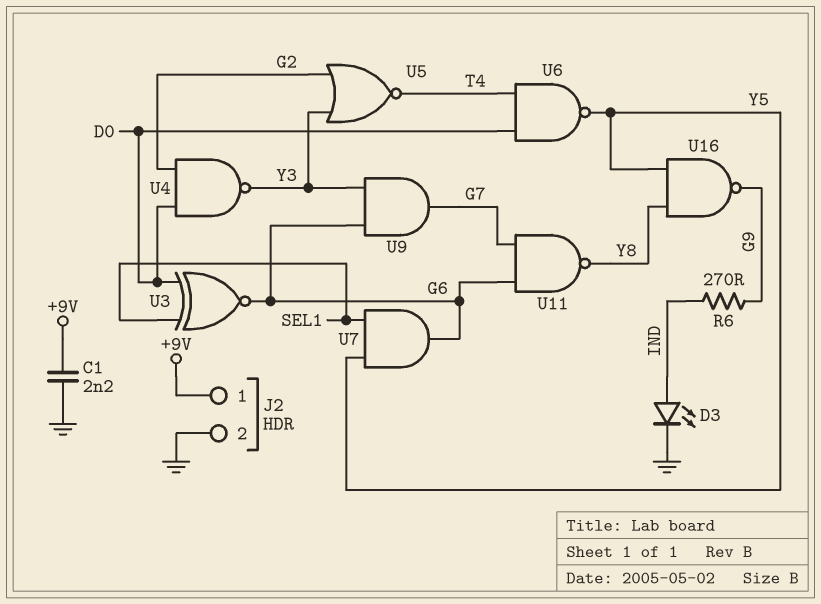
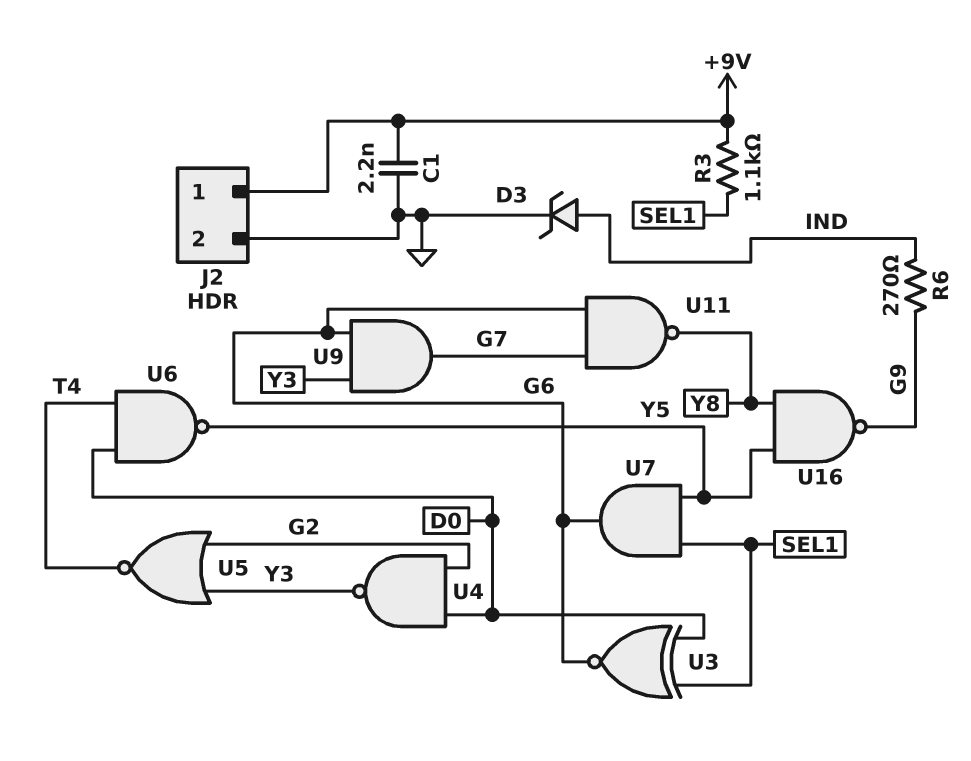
D3: LED (A IND, K GND) -> zener (A IND, K GND)
R3: none -> 1.1k (+9V, SEL1)

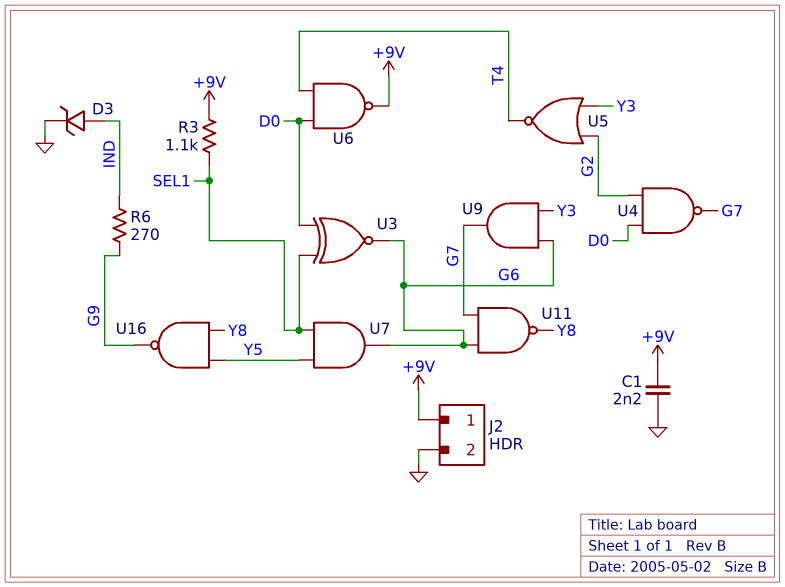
U4: NAND (in D0, in G2, out Y3) -> NAND (in D0, in G2, out G7)
U6: NAND (in D0, in T4, out Y5) -> NAND (in D0, in T4, out +9V)

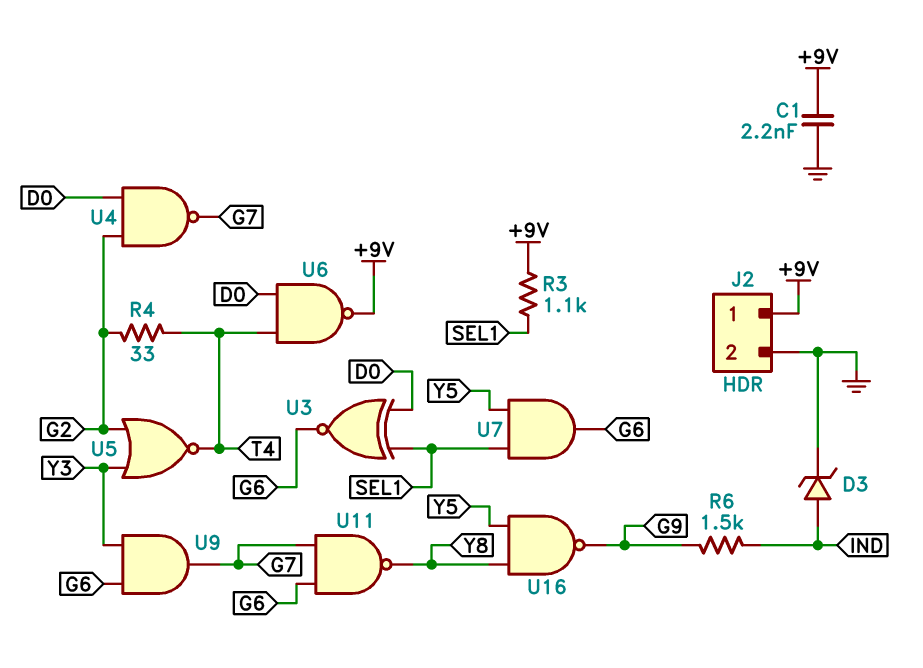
R4: none -> 33 (G2, T4)
R6: 270 (G9, IND) -> 1.5k (G9, IND)

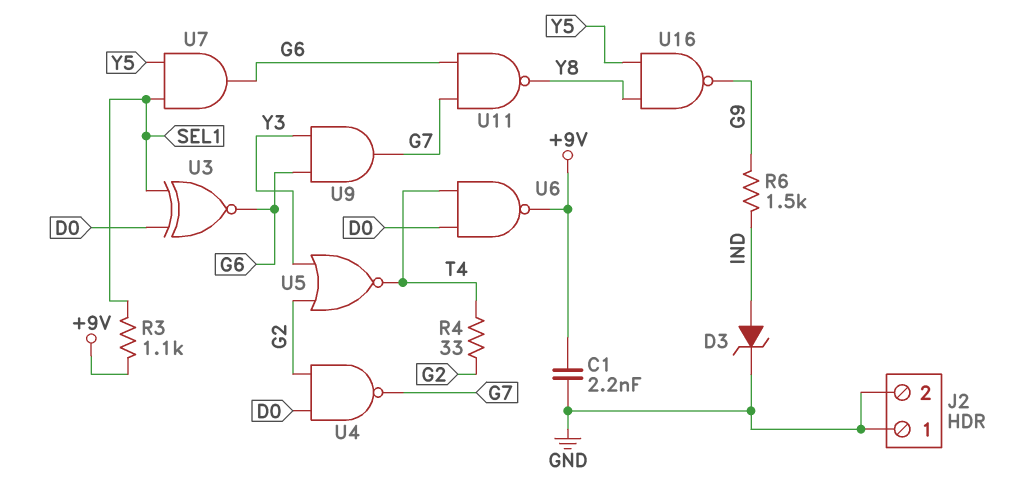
J2 pin 1: +9V -> GND

